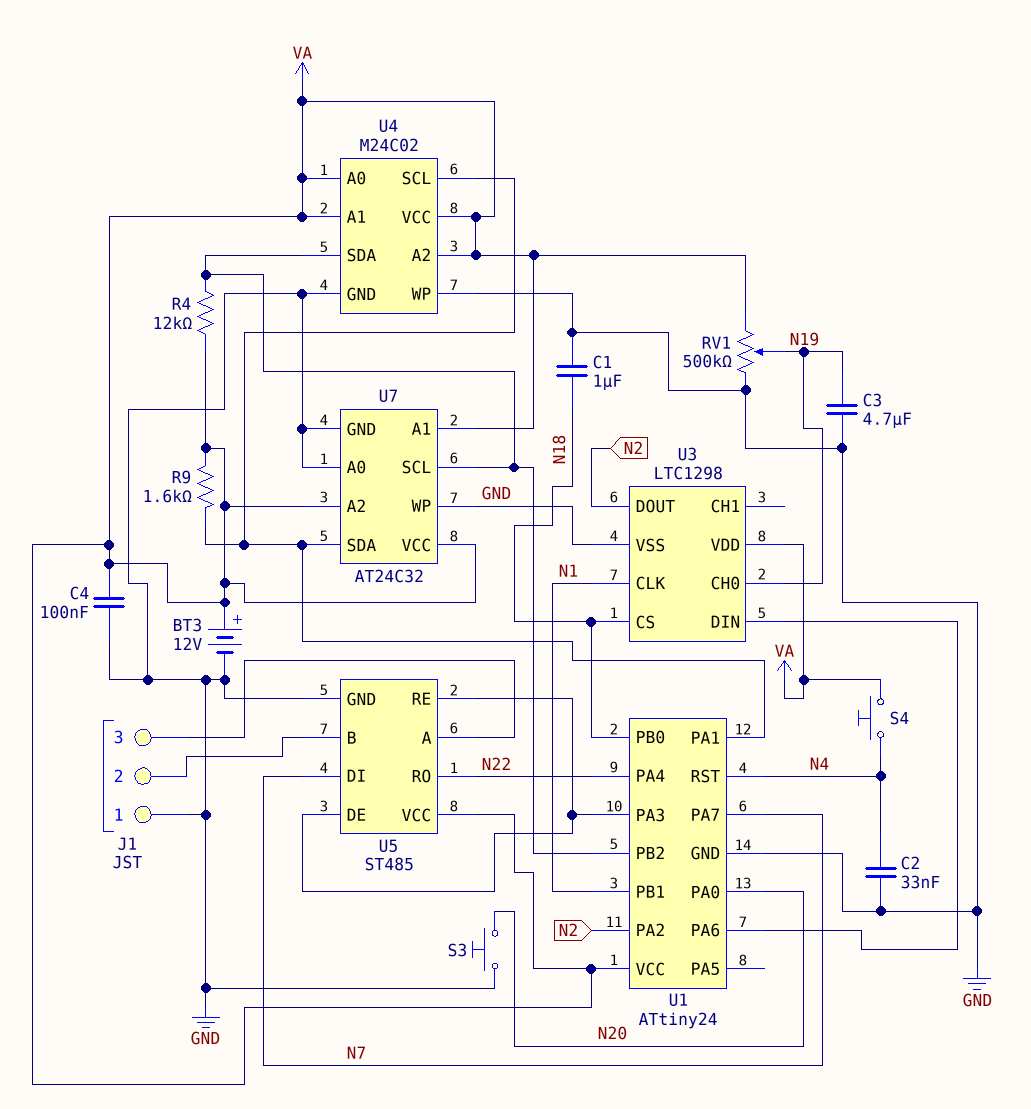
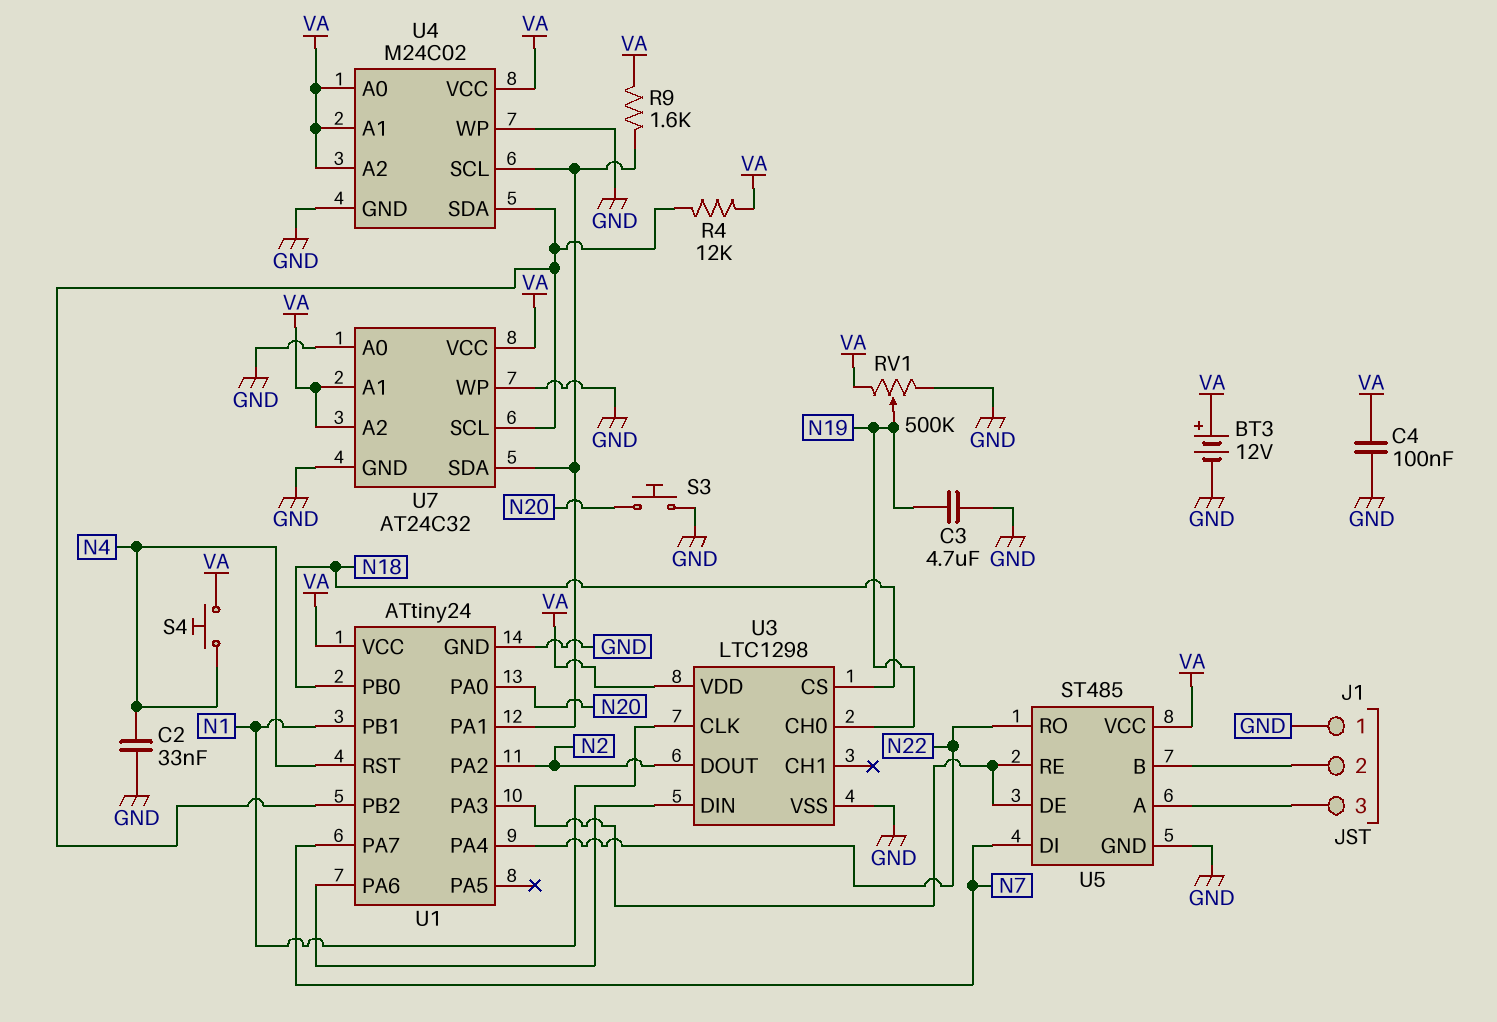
C1: 1uF (GND, N18) -> none

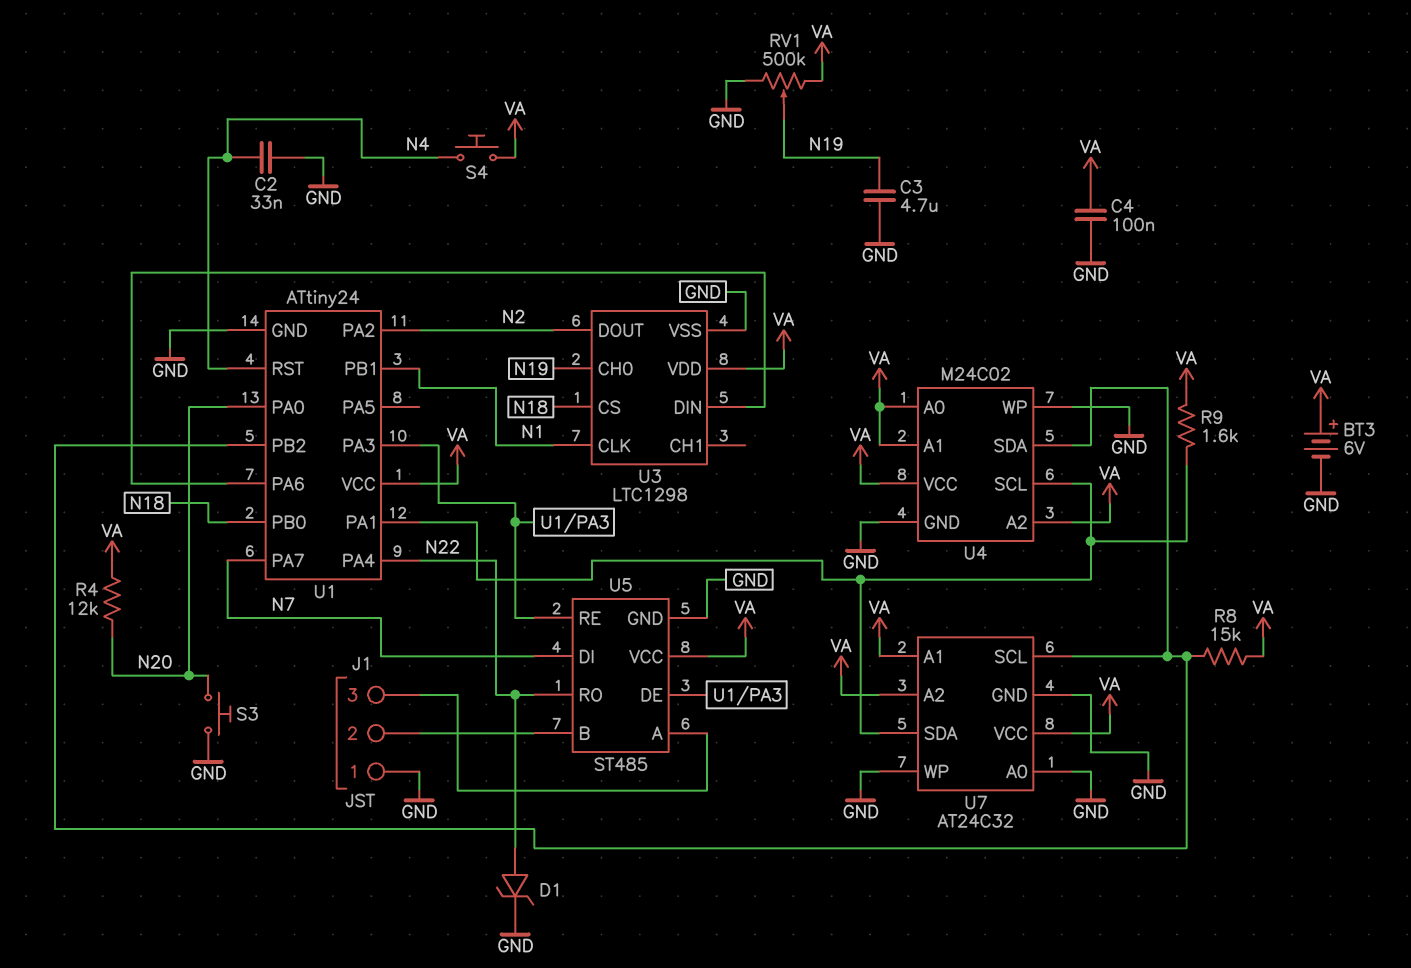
BT3: 12V (plus VA, minus GND) -> 6V (plus VA, minus GND)
D1: none -> zener (A N22, K GND)
R4: 12k (U1/PB2, VA) -> 12k (N20, VA)
R8: none -> 15k (U1/PB2, VA)

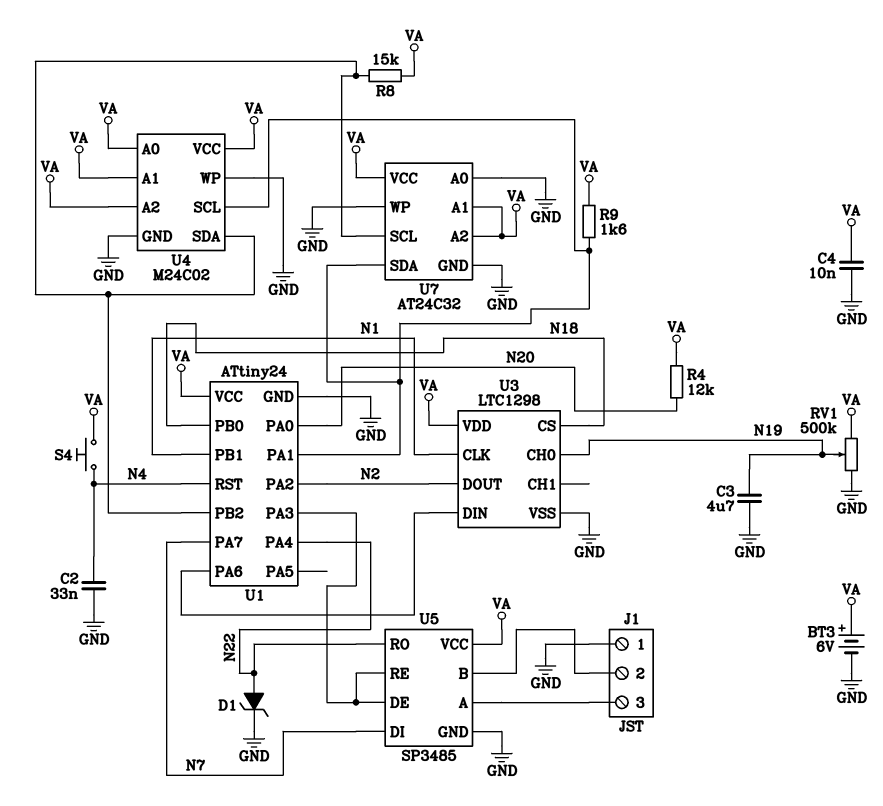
C4: 100nF (GND, VA) -> 10nF (GND, VA)
S3: button (GND, N20) -> none
U5: ST485 -> SP3485

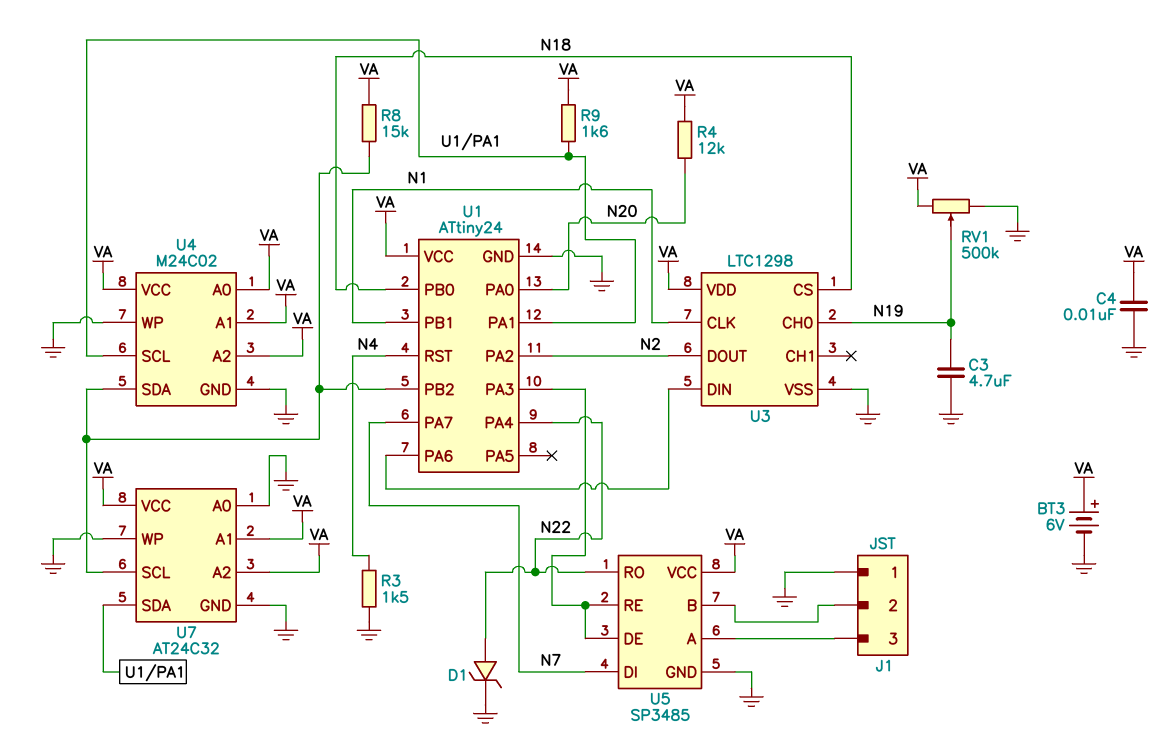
C2: 33nF (GND, N4) -> none
R3: none -> 1.5k (GND, N4)
S4: button (N4, VA) -> none

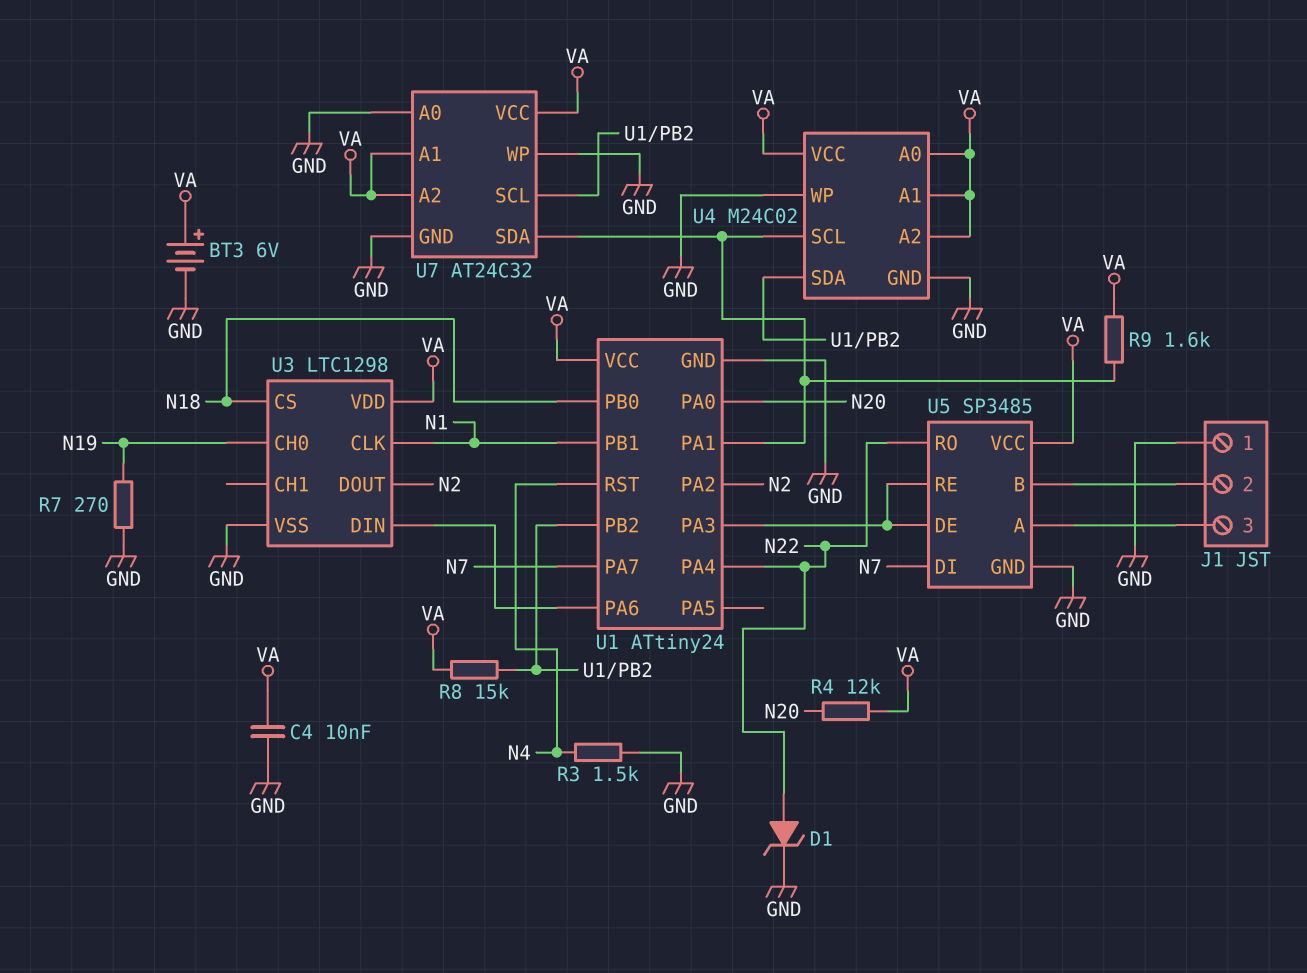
C3: 4.7uF (GND, N19) -> none
R7: none -> 270 (GND, N19)
RV1: 500k (GND, VA, wiper N19) -> none

